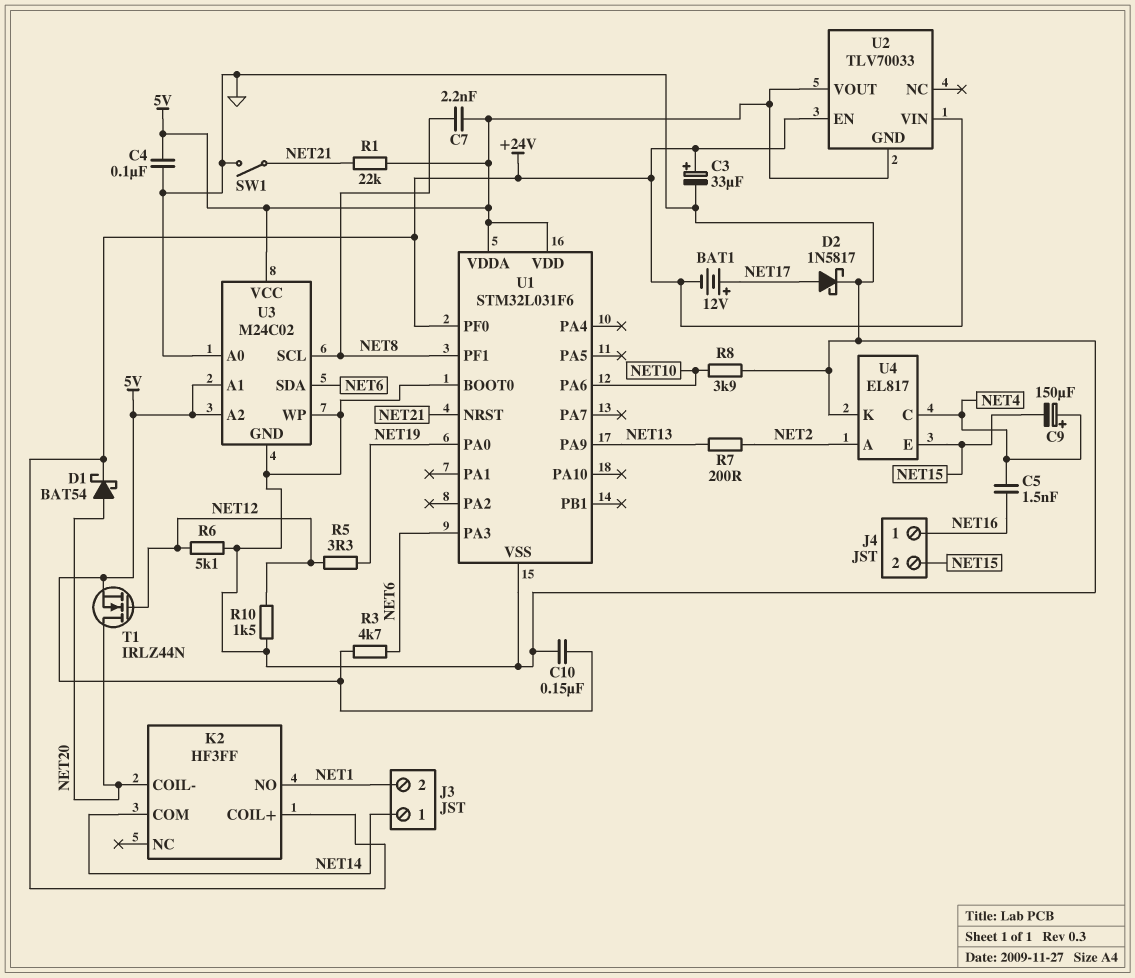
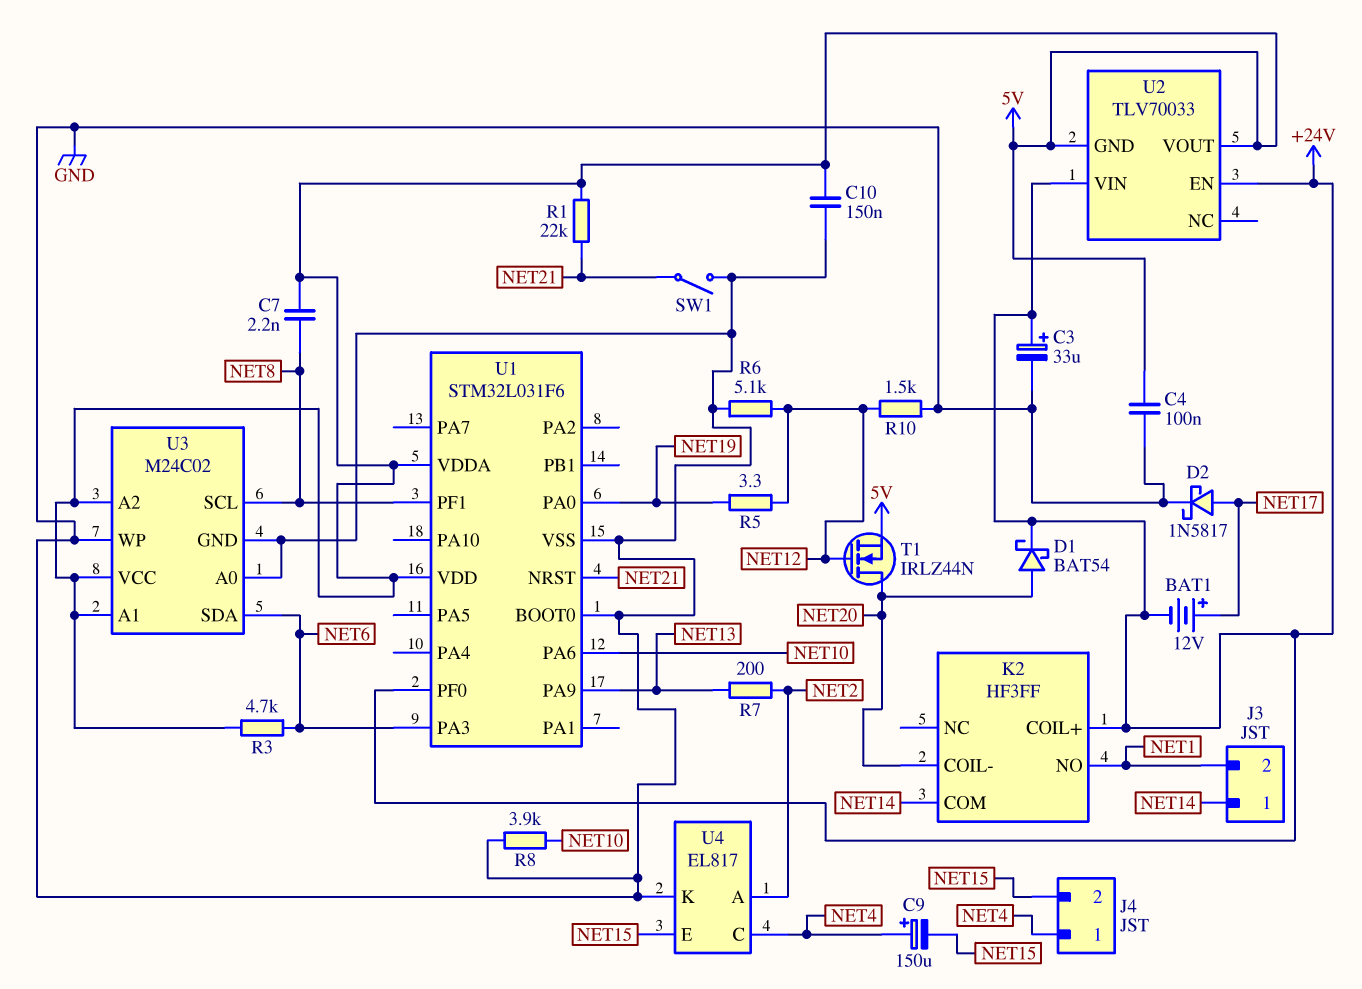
C5: 1.5nF (NET4, NET16) -> none
J4 pin 1: NET16 -> NET4

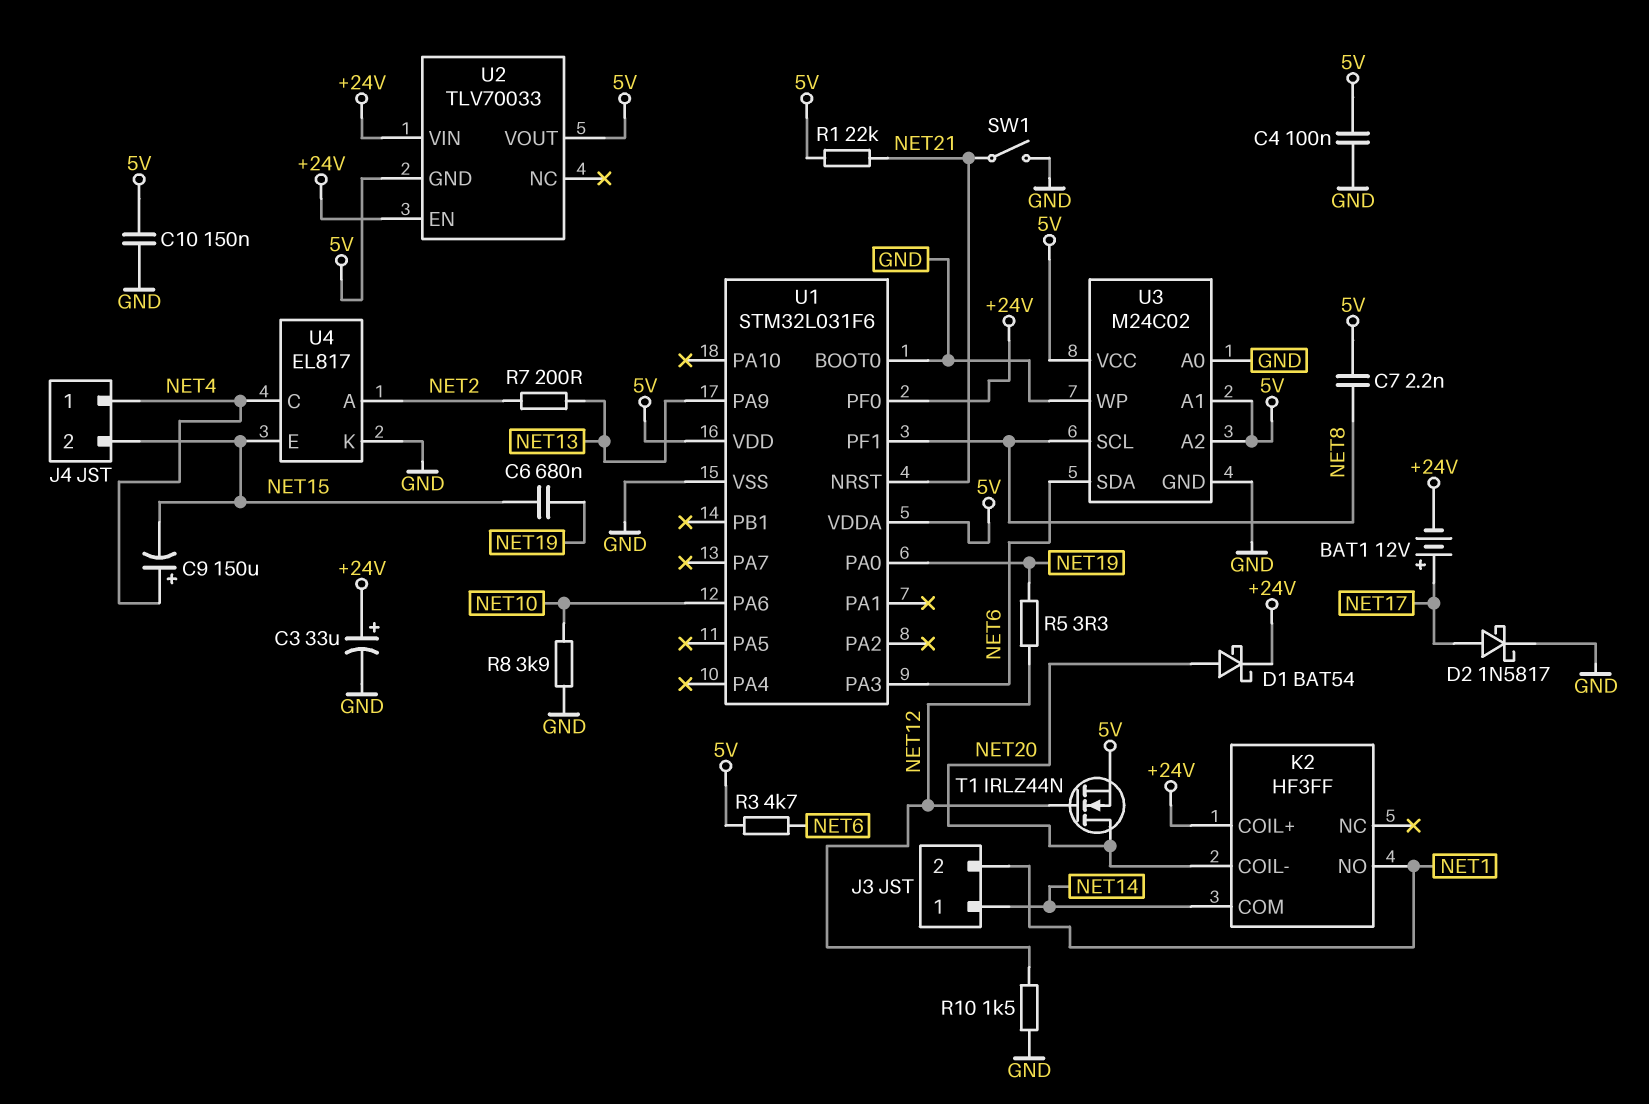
C6: none -> 680nF (NET15, NET19)
R6: 5.1k (GND, NET12) -> none

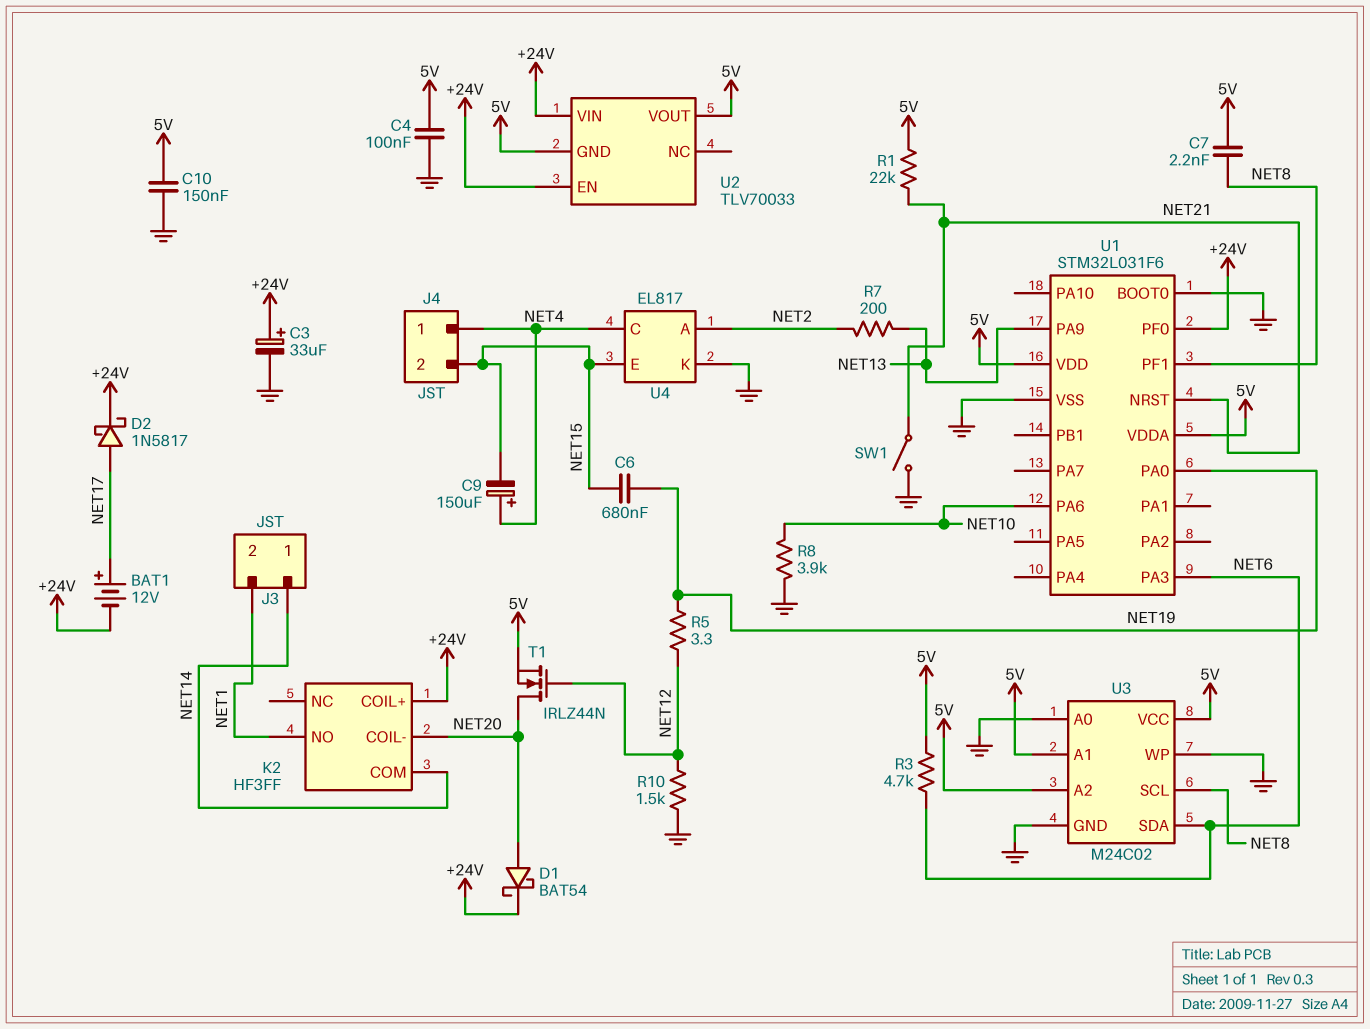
D2: schottky 1N5817 (A NET17, K GND) -> schottky 1N5817 (A NET17, K +24V)

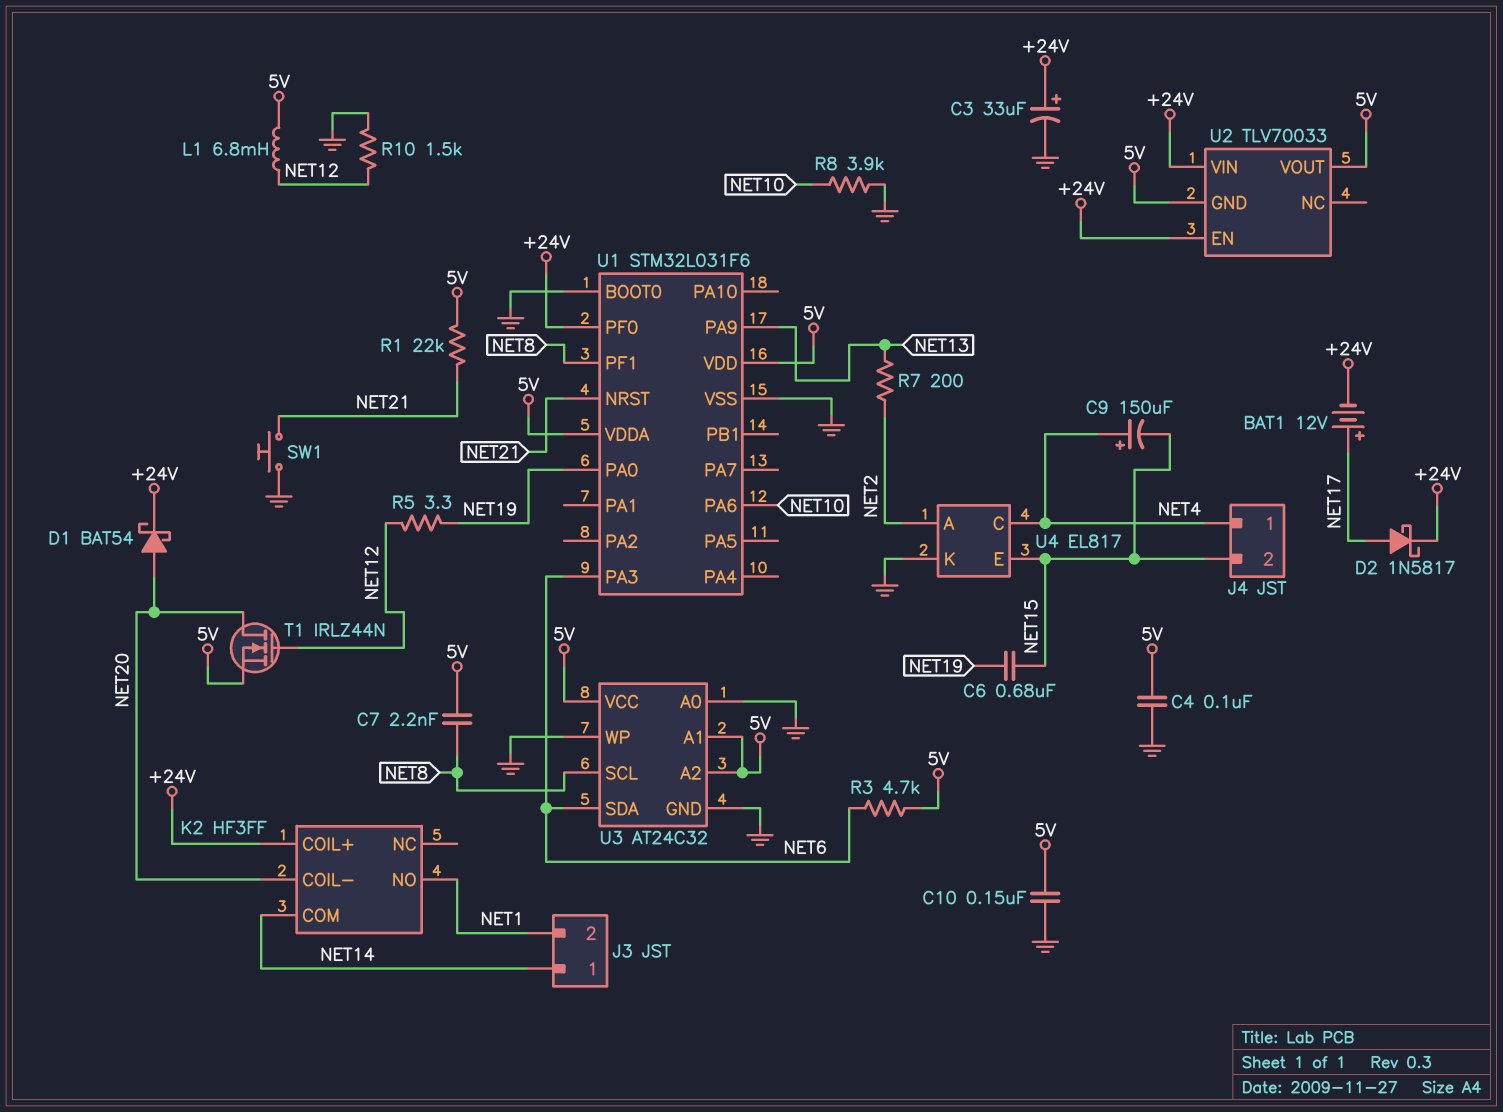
L1: none -> 6.8mH (5V, NET12)
SW1: switch (GND, NET21) -> button (GND, NET21)
U3: M24C02 -> AT24C32

